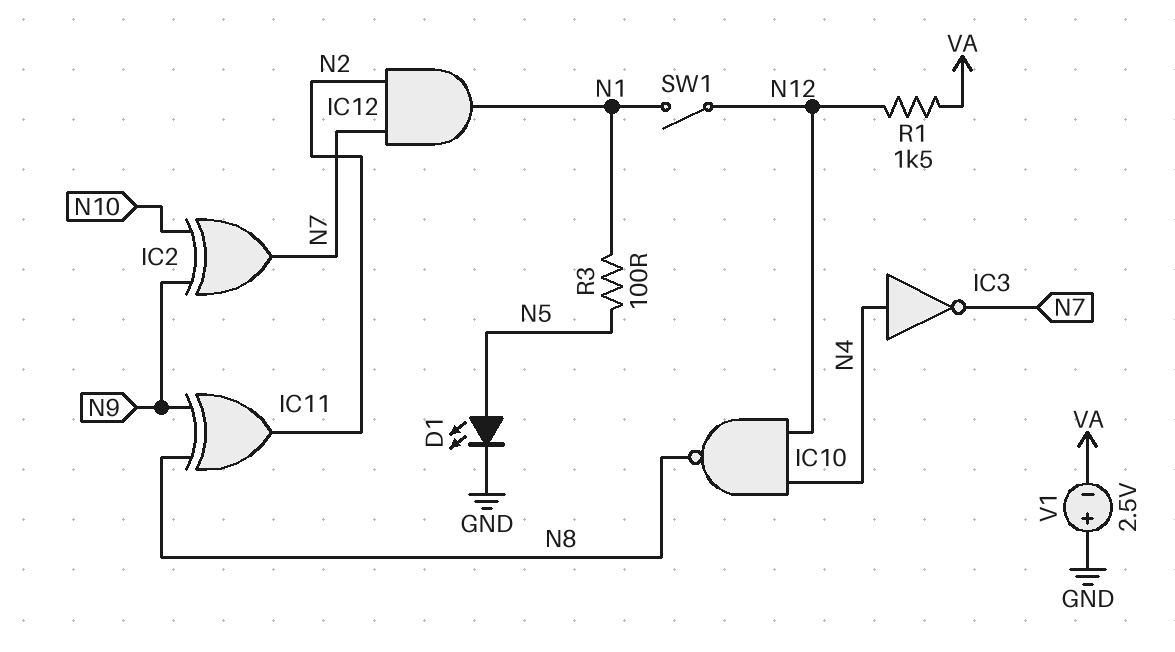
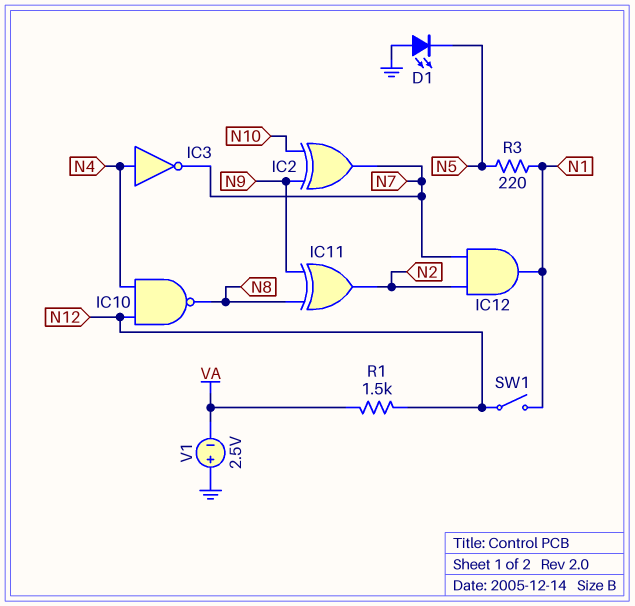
D1: LED (A N5, K GND) -> LED (A GND, K N5)
R3: 100 (N1, N5) -> 220 (N1, N5)

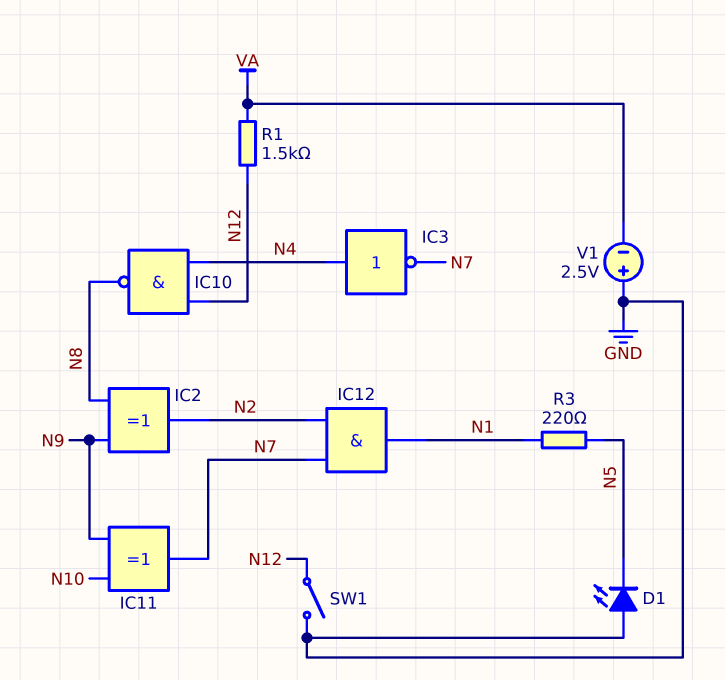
IC2: XOR (in N9, in N10, out N7) -> XOR (in N8, in N9, out N2)
IC11: XOR (in N8, in N9, out N2) -> XOR (in N9, in N10, out N7)
SW1: switch (N1, N12) -> switch (GND, N12)

